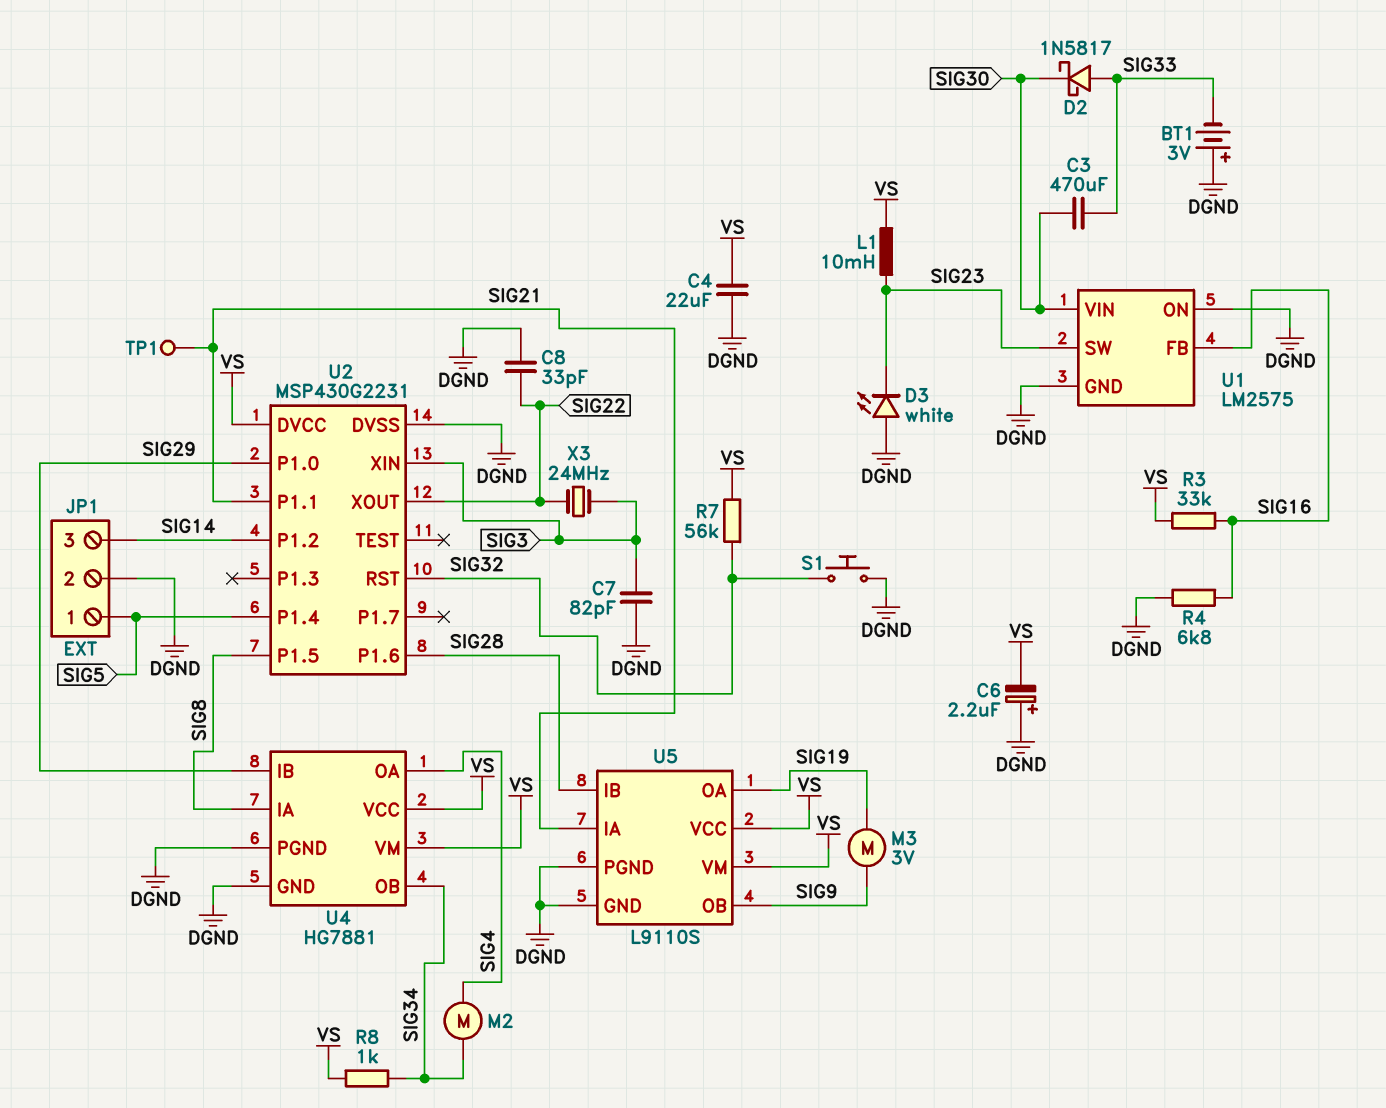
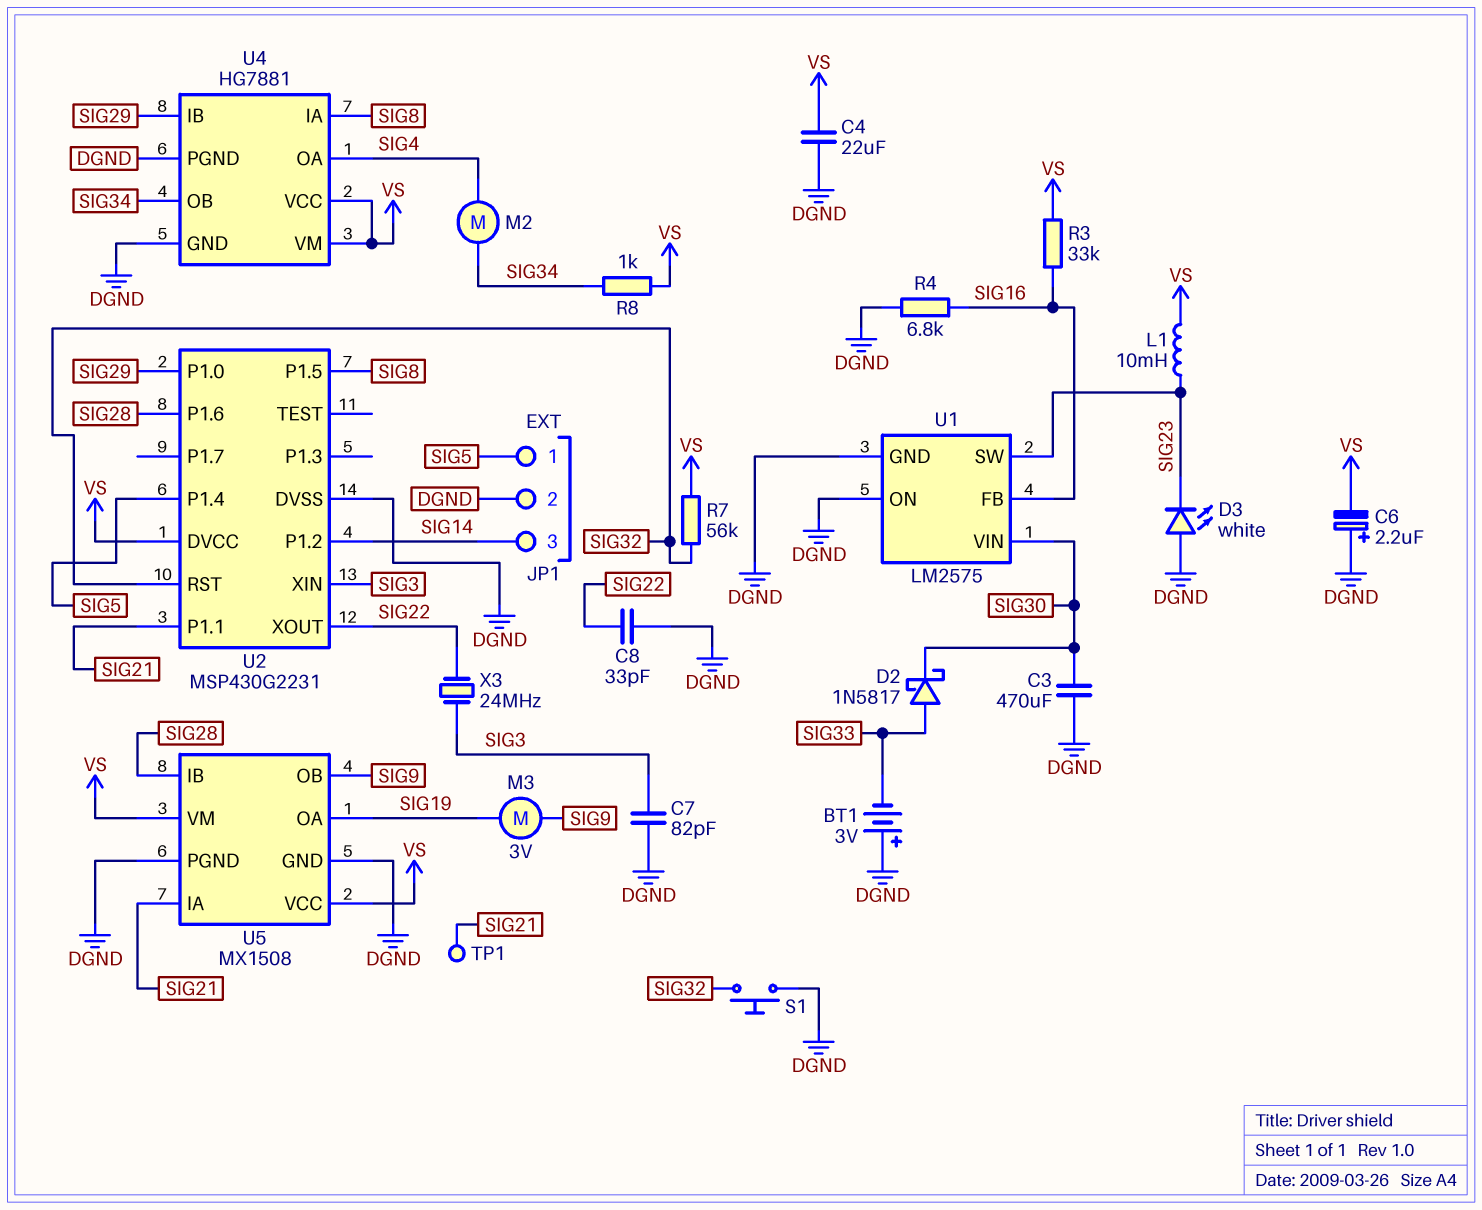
C3: 470uF (SIG30, SIG33) -> 470uF (DGND, SIG30)
U5: L9110S -> MX1508

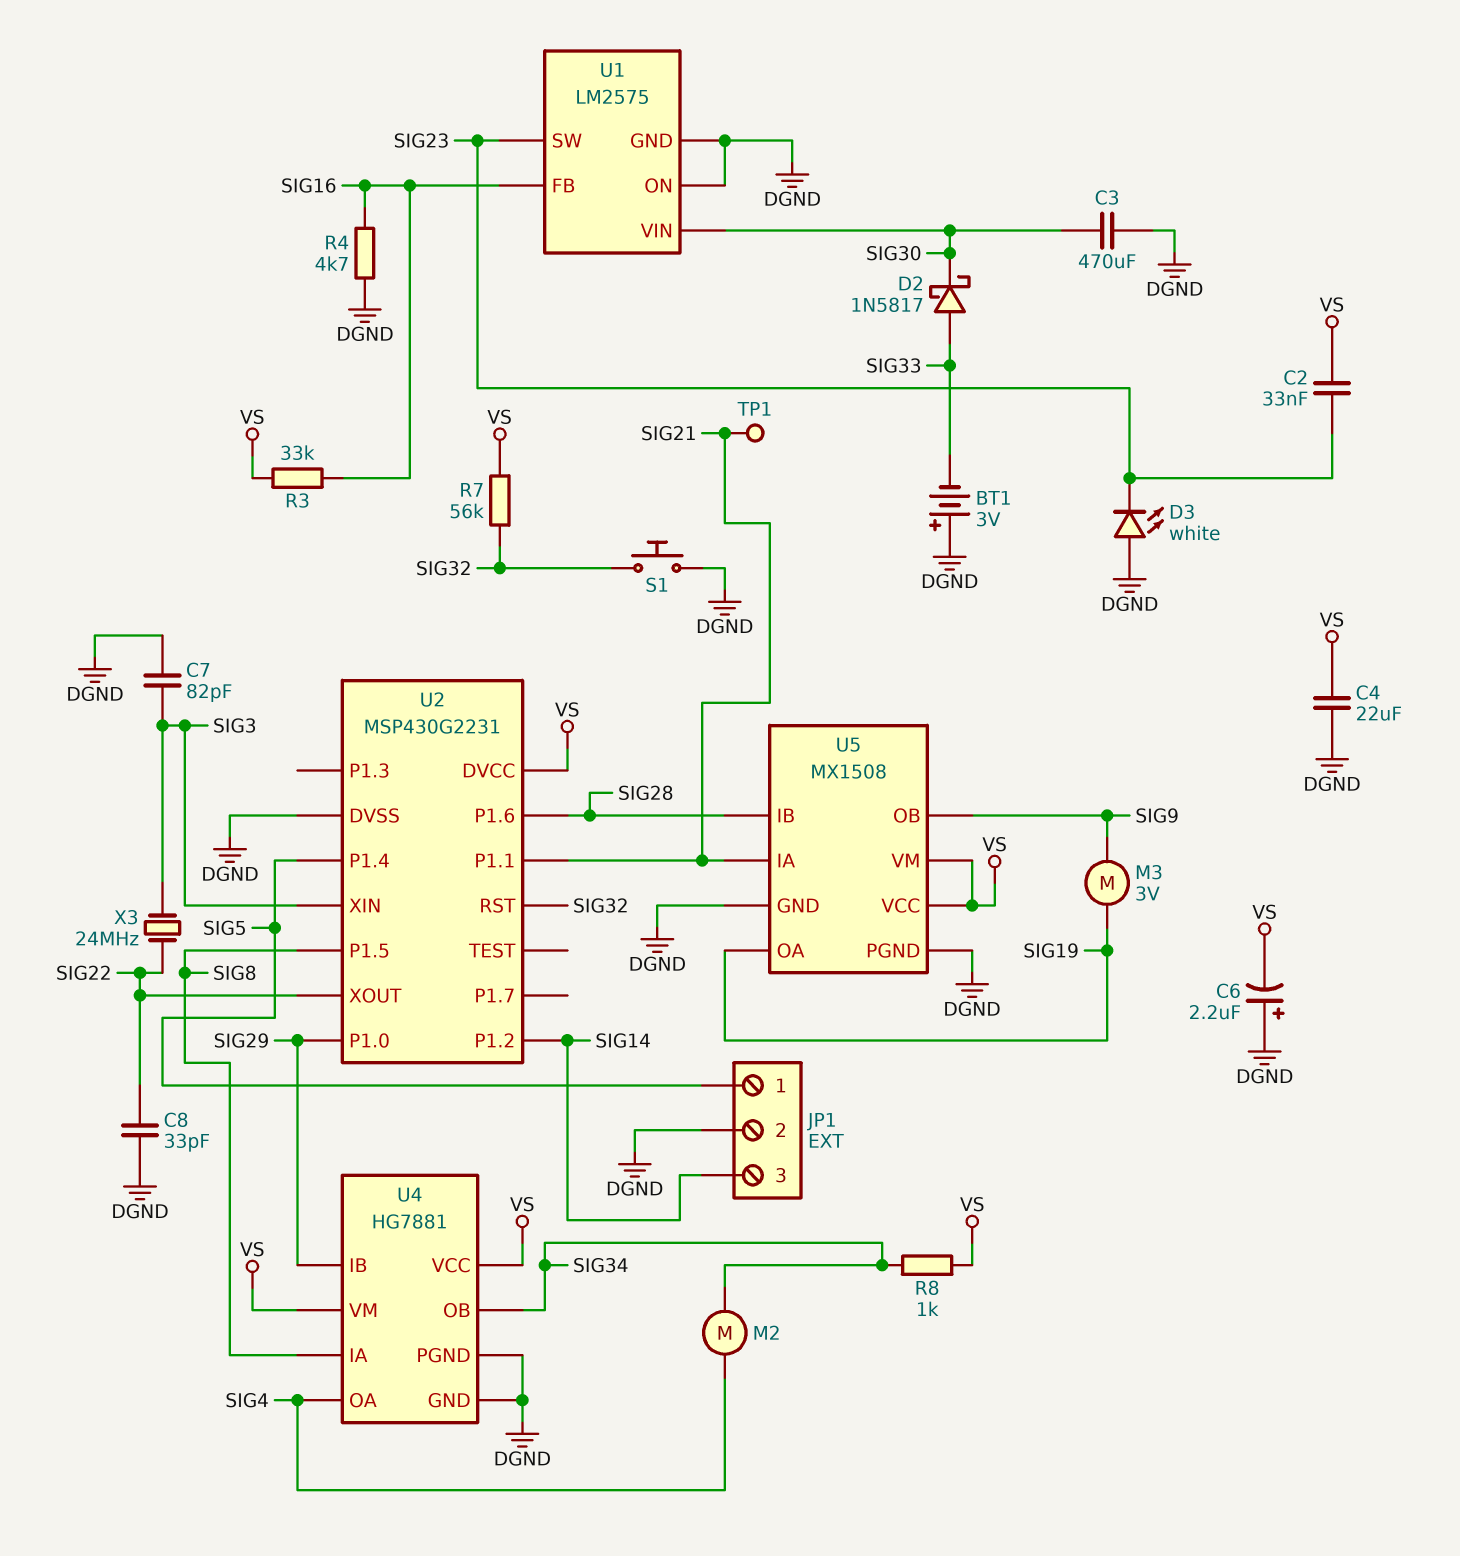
C2: none -> 33nF (SIG23, VS)
L1: 10mH (SIG23, VS) -> none
R4: 6.8k (DGND, SIG16) -> 4.7k (DGND, SIG16)

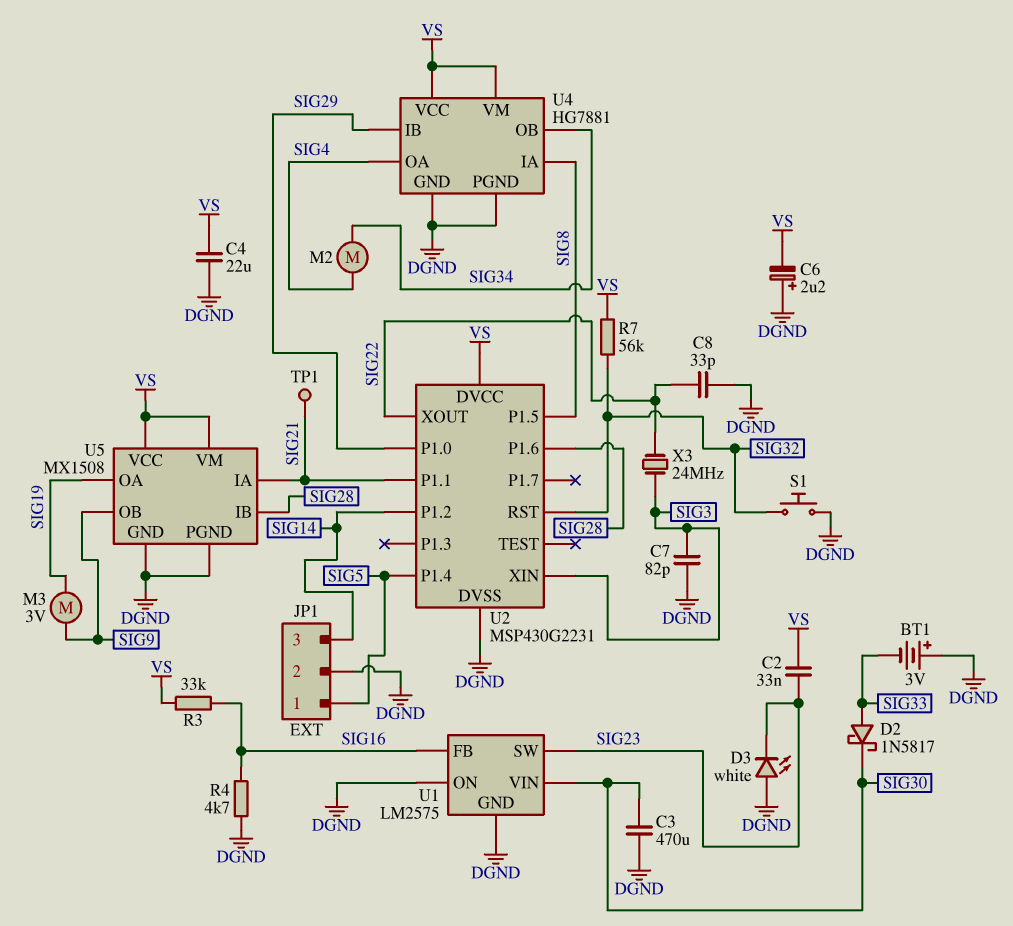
R8: 1k (SIG34, VS) -> none

